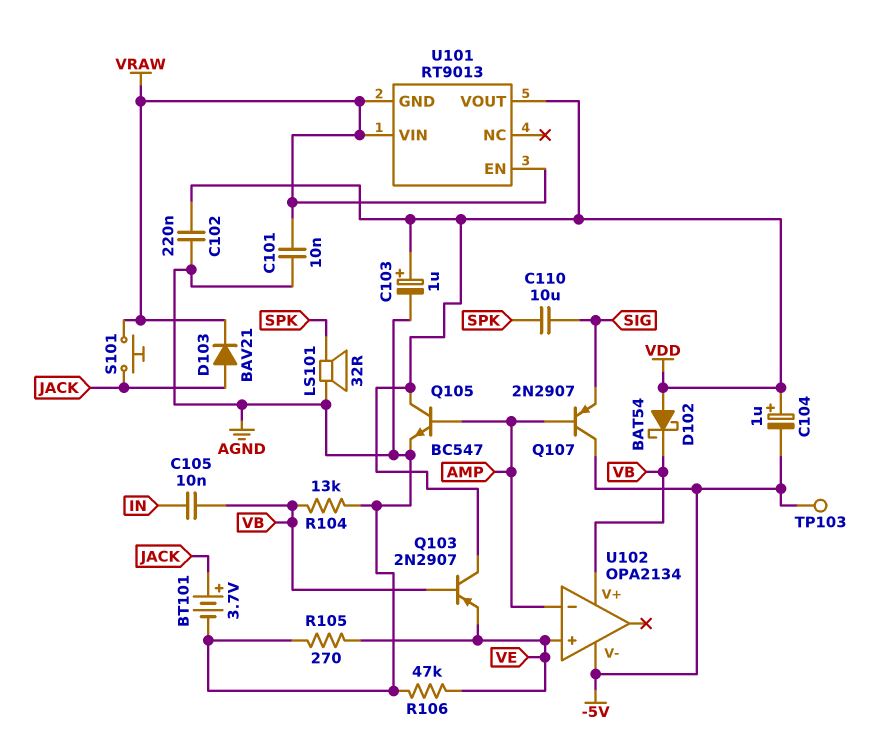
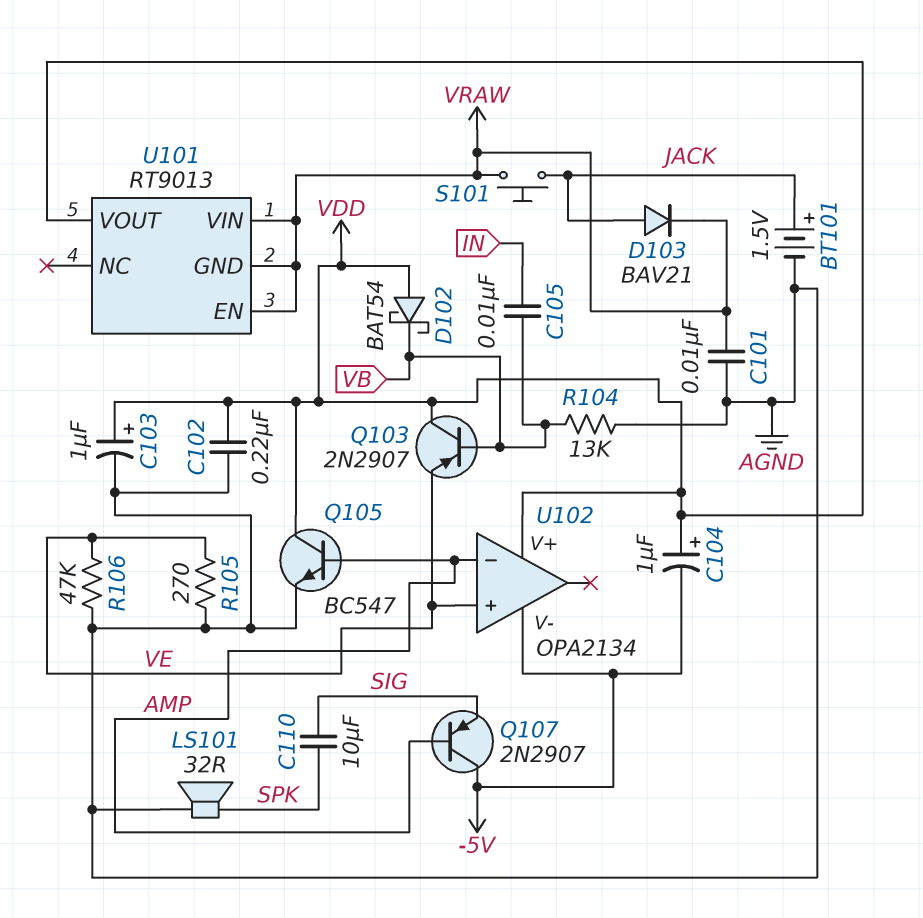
BT101: 3.7V (plus JACK, minus AGND) -> 1.5V (plus JACK, minus AGND)
TP103: test point (-5V) -> none
U102 pin V+: VB -> VDD

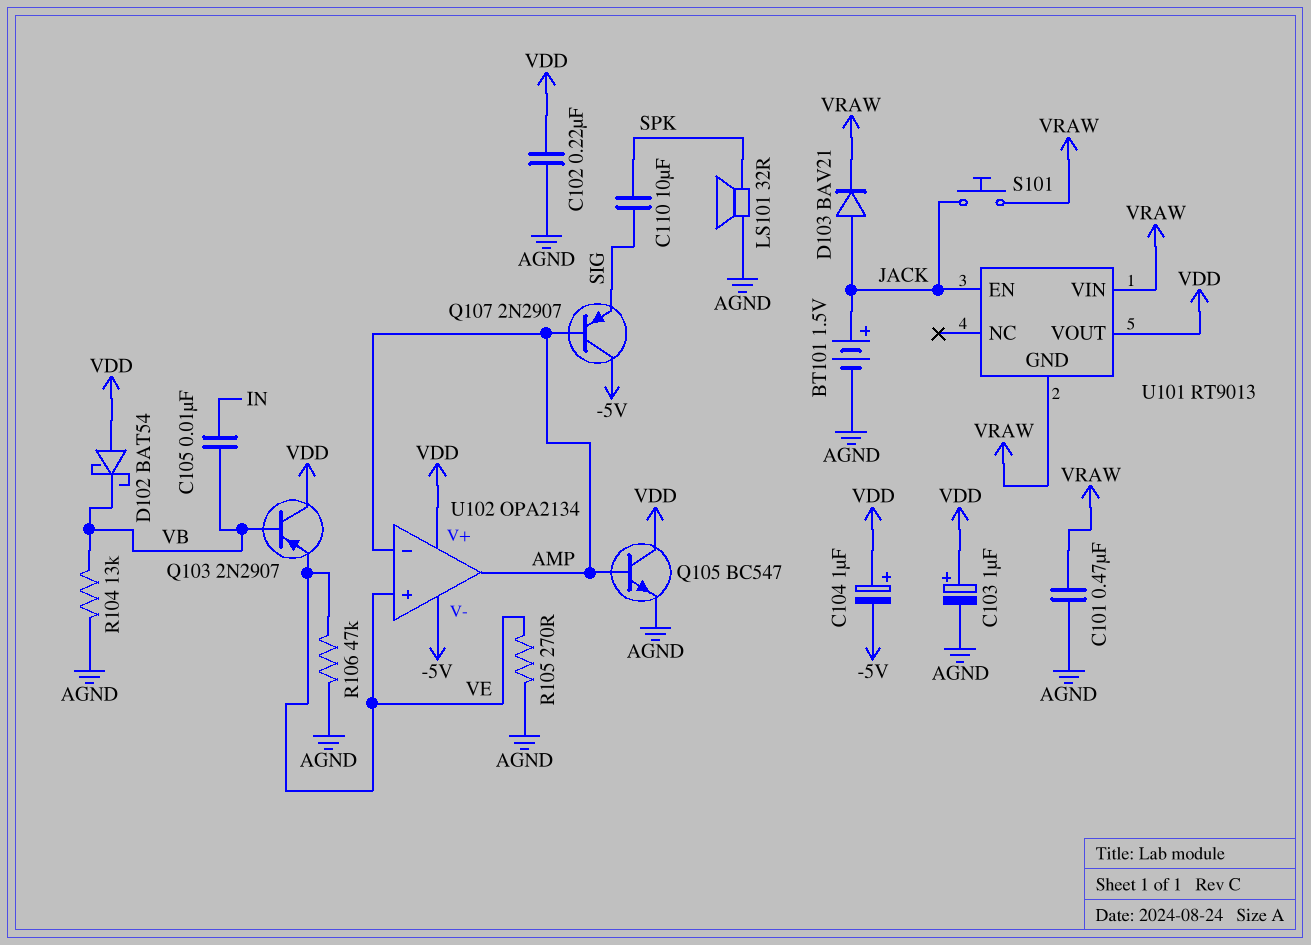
C101: 10nF (AGND, VRAW) -> 470nF (AGND, VRAW)
U101 pin EN: VRAW -> JACK
U102 pin out: none -> AMP

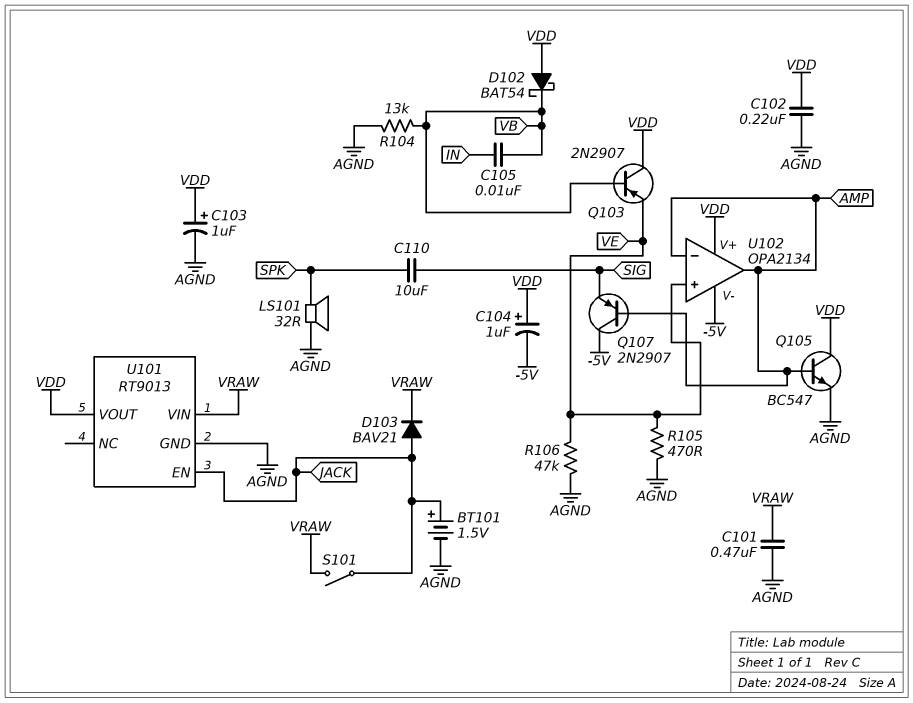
R105: 270 (AGND, VE) -> 470 (AGND, VE)
S101: button (JACK, VRAW) -> switch (JACK, VRAW)
U101 pin GND: VRAW -> AGND

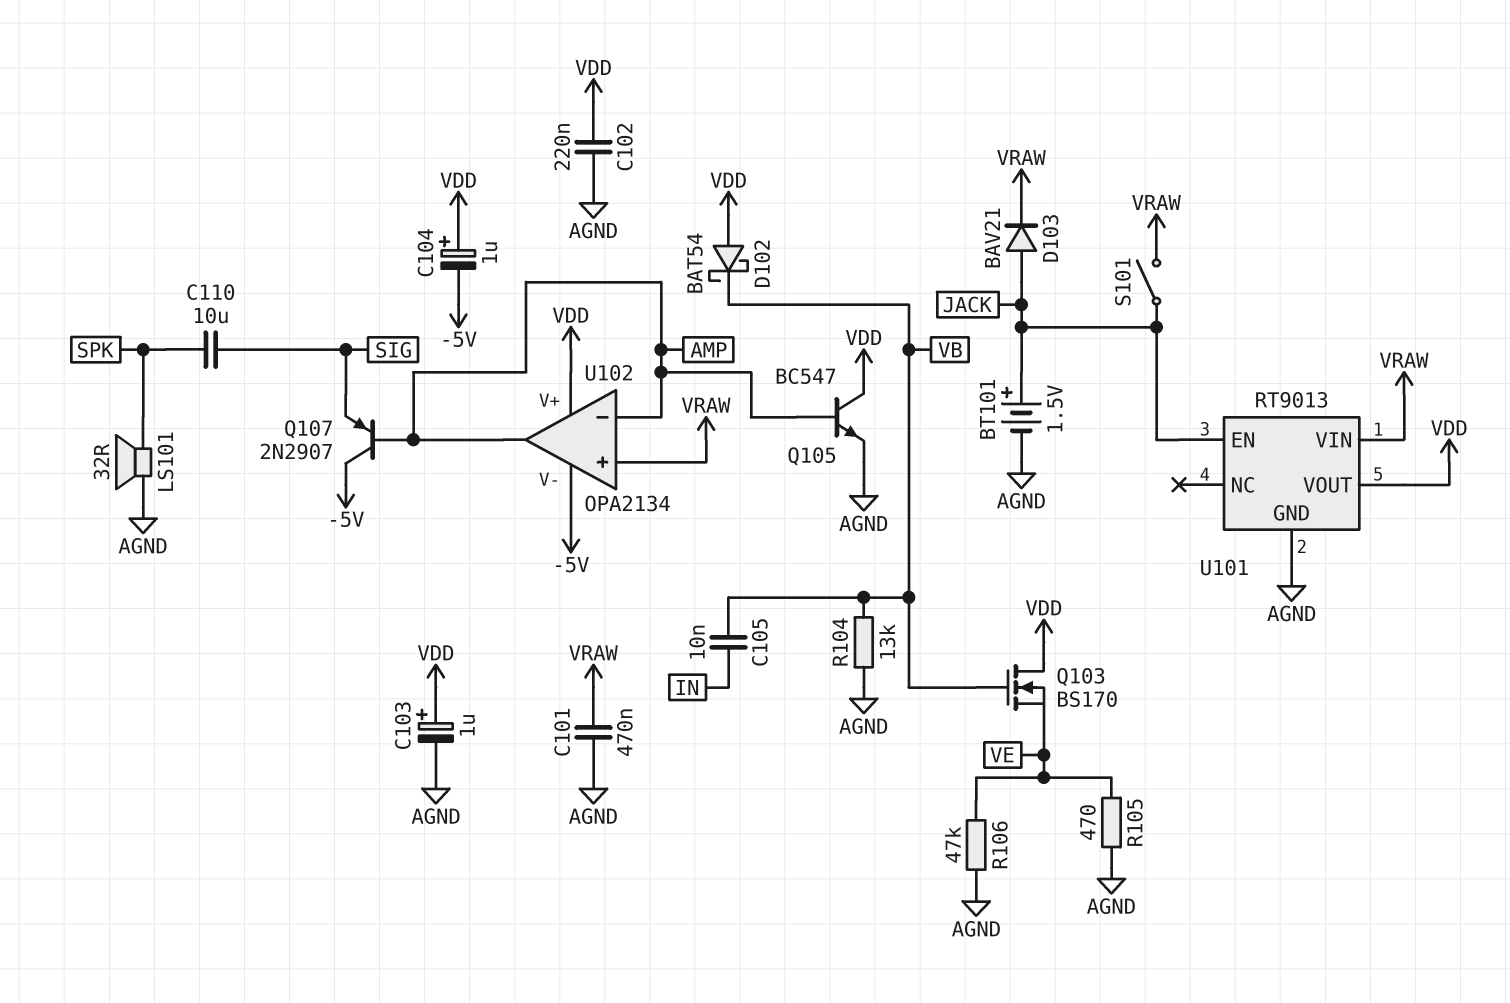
Q103: PNP 2N2907 (B VB, C VDD, E VE) -> NMOS BS170 (G VB, D VDD, S VE)
U102 pin in+: VE -> VRAW

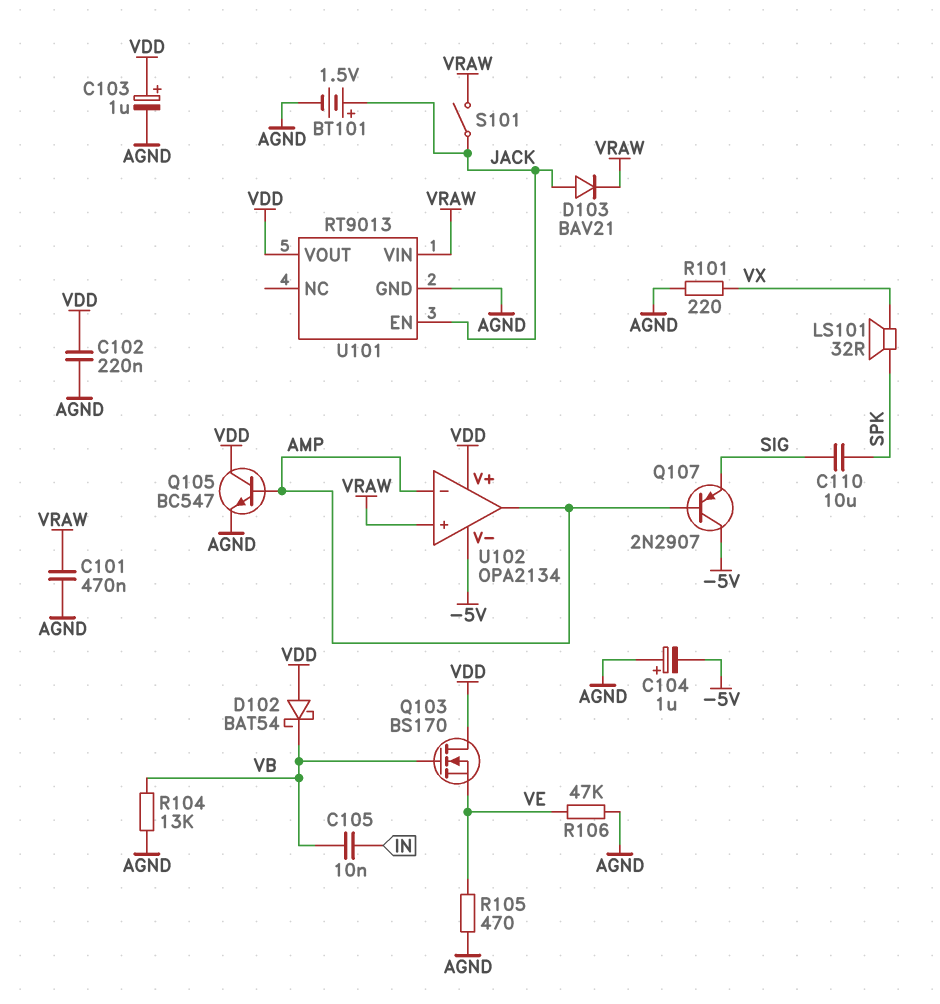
C104: 1uF (plus VDD, minus -5V) -> 1uF (plus AGND, minus -5V)
LS101: speaker 32R (AGND, SPK) -> speaker 32R (SPK, VX)
R101: none -> 220 (AGND, VX)

